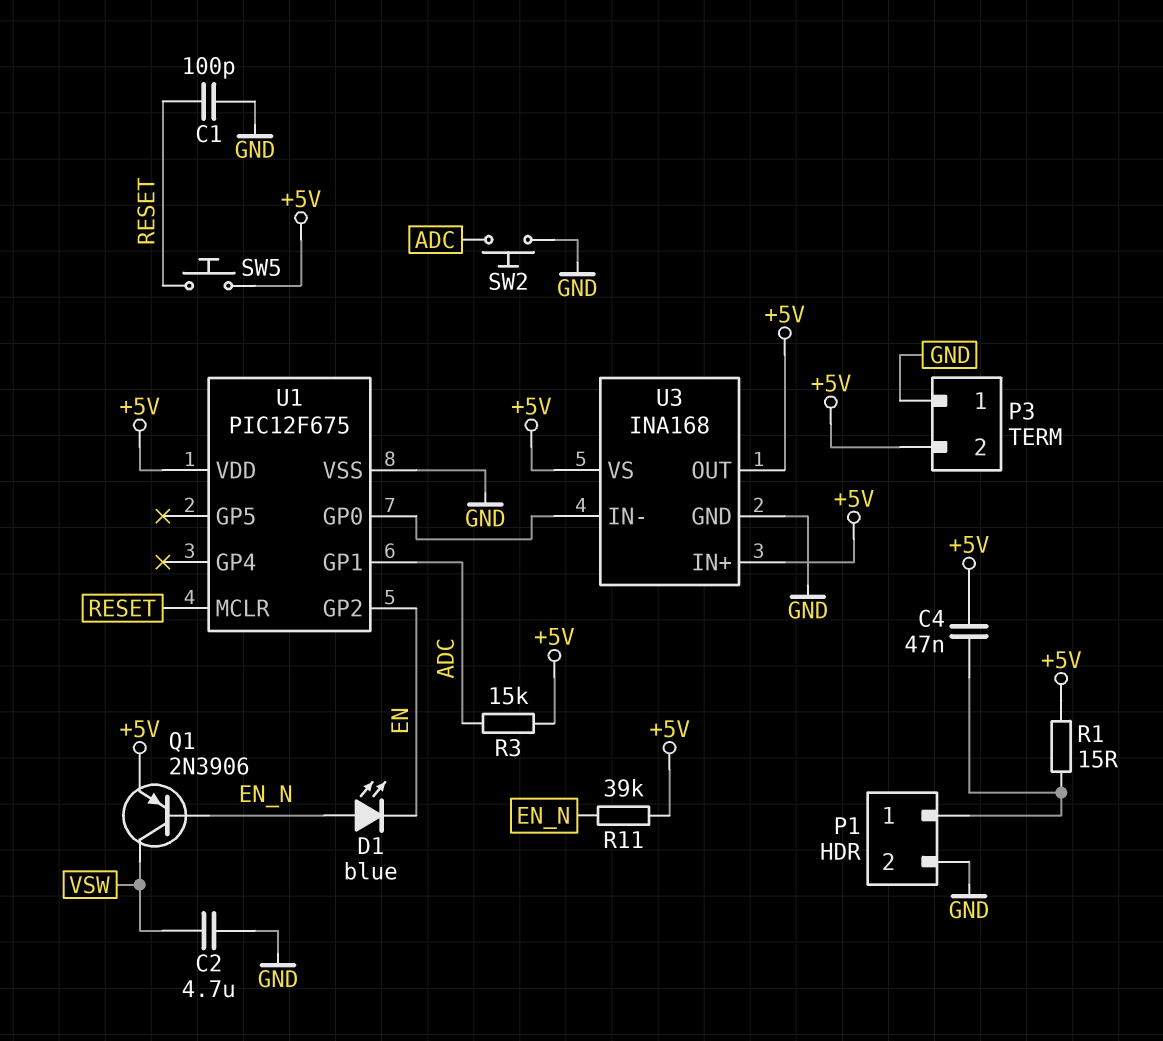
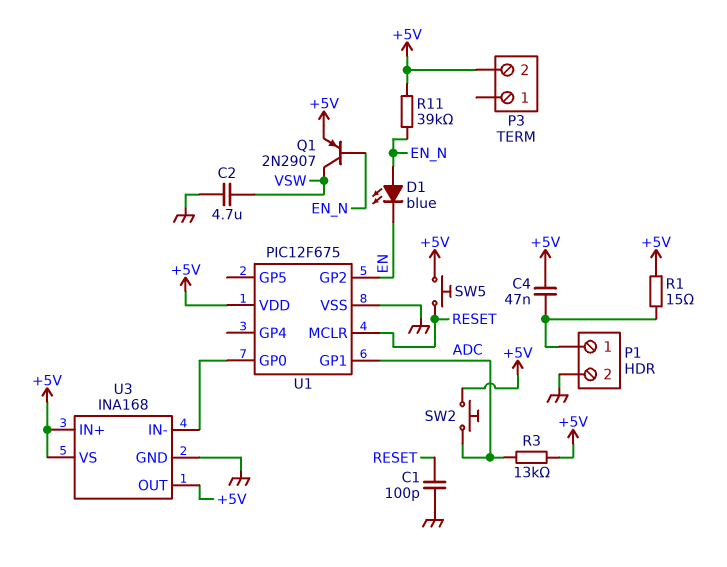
P3 pin 1: GND -> none
Q1: PNP 2N3906 (B EN_N, C VSW, E +5V) -> PNP 2N2907 (B EN_N, C VSW, E +5V)
R3: 15k (+5V, ADC) -> 13k (+5V, ADC)
SW2: button (ADC, GND) -> button (+5V, ADC)

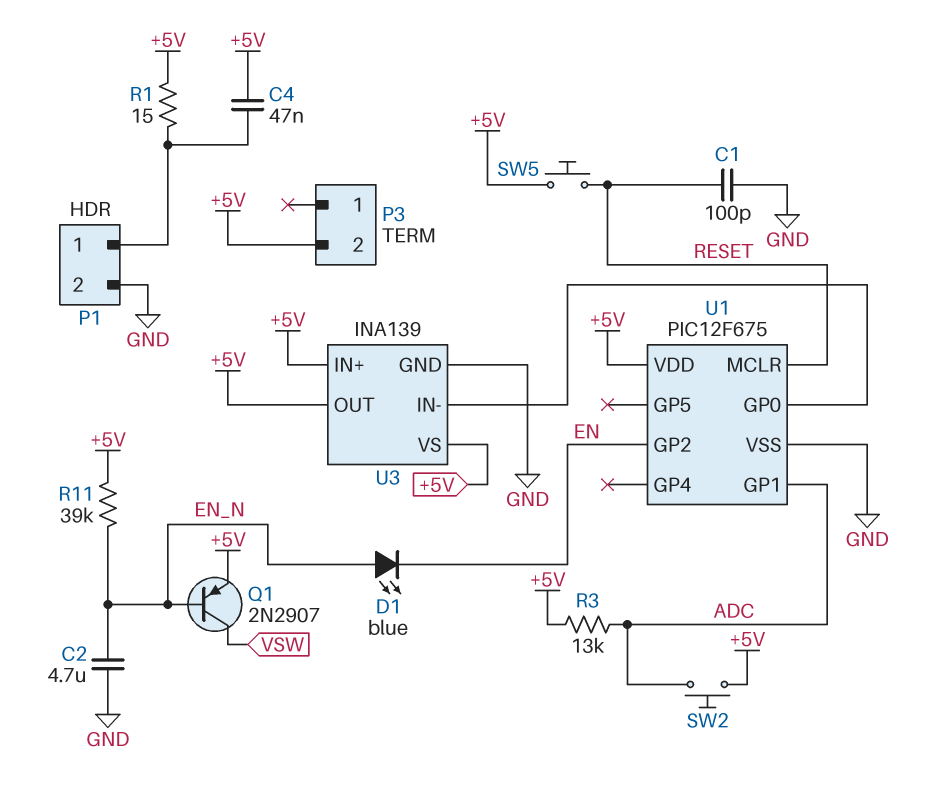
C2: 4.7uF (GND, VSW) -> 4.7uF (EN_N, GND)
U3: INA168 -> INA139

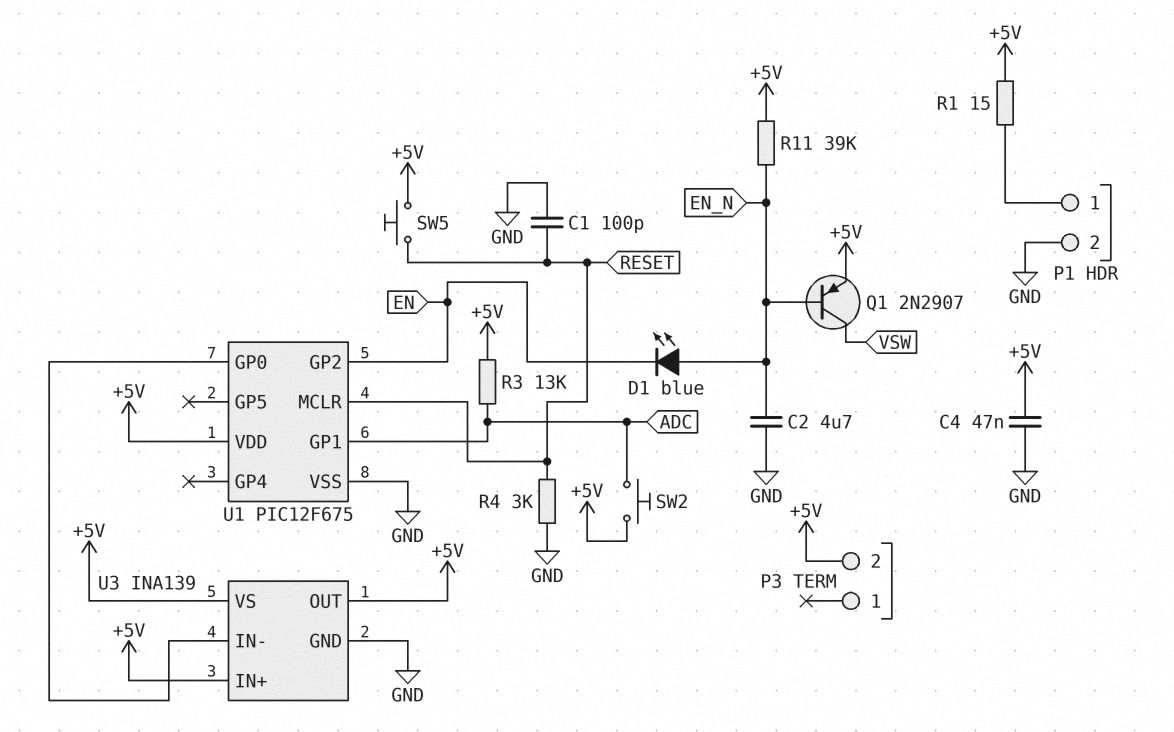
C4: 47nF (+5V, P1/1) -> 47nF (+5V, GND)
R4: none -> 3k (GND, RESET)

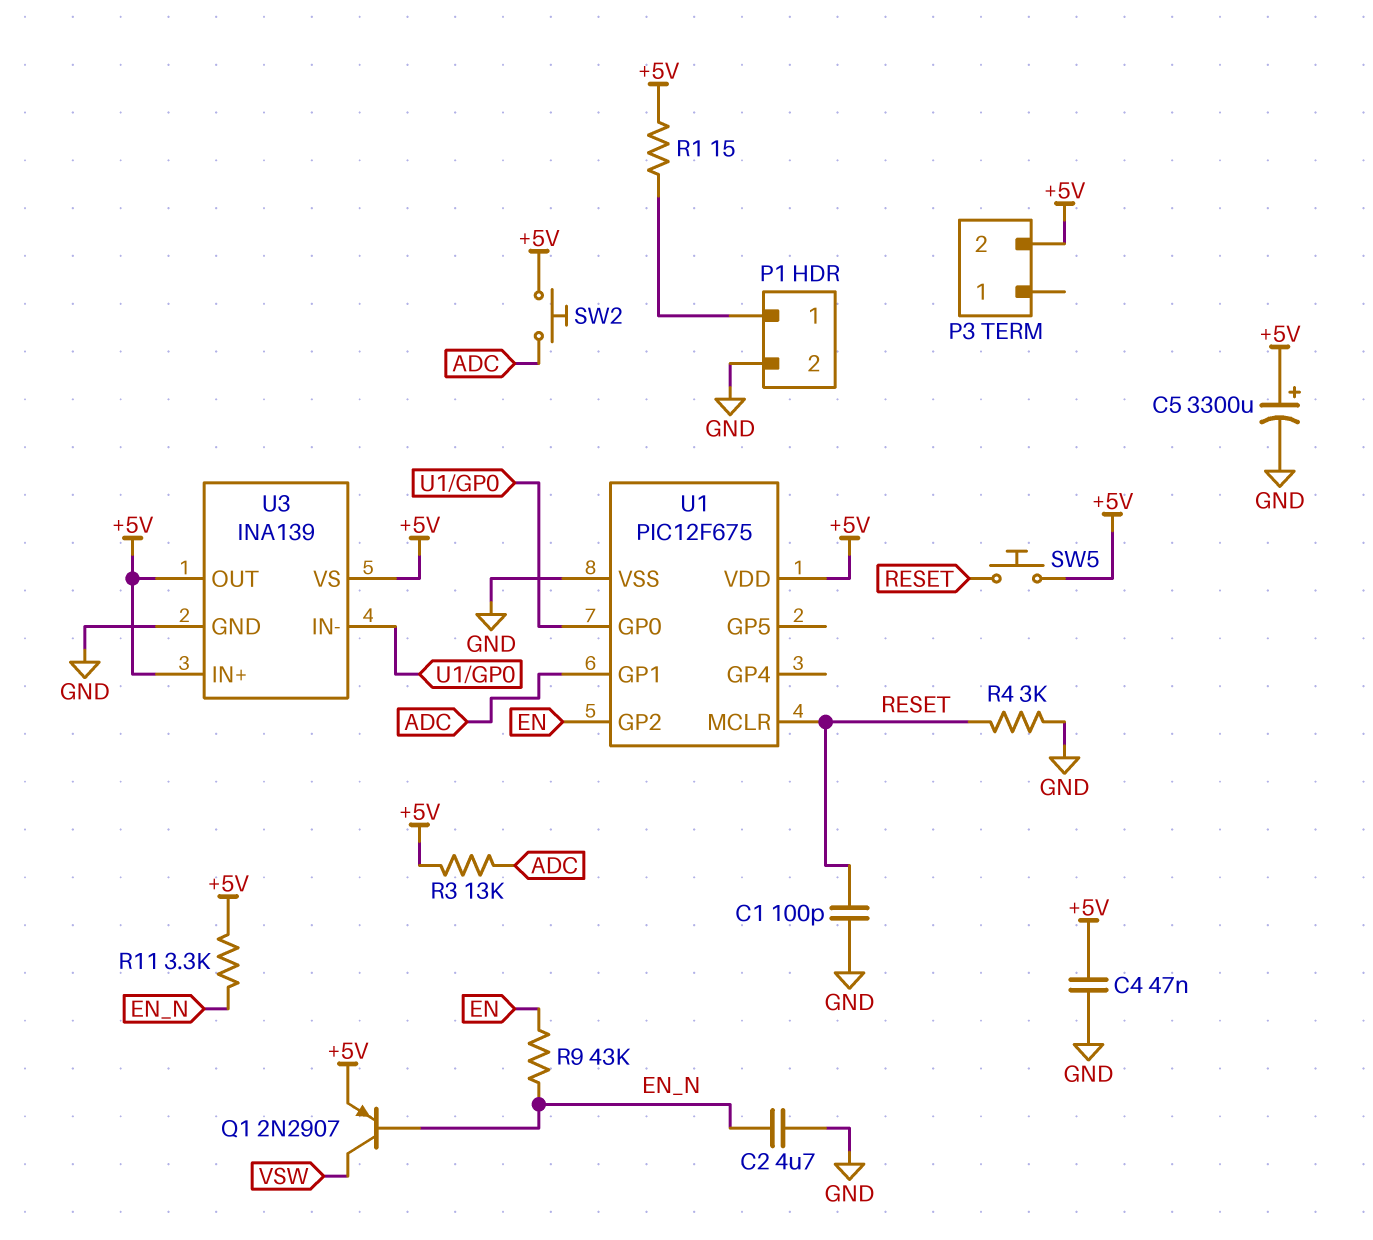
C5: none -> 3300uF (plus +5V, minus GND)
D1: LED blue (A EN_N, K EN) -> none
R9: none -> 43k (EN, EN_N)
R11: 39k (+5V, EN_N) -> 3.3k (+5V, EN_N)

